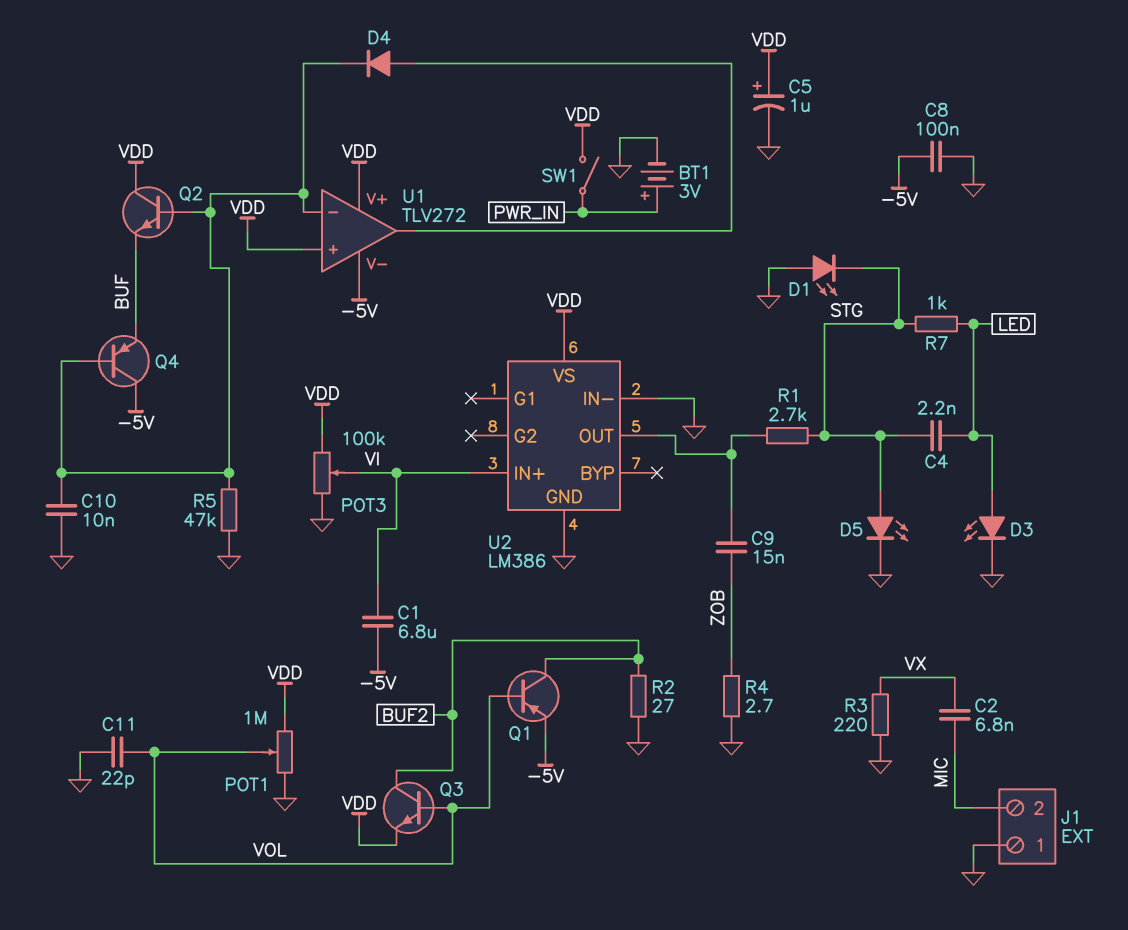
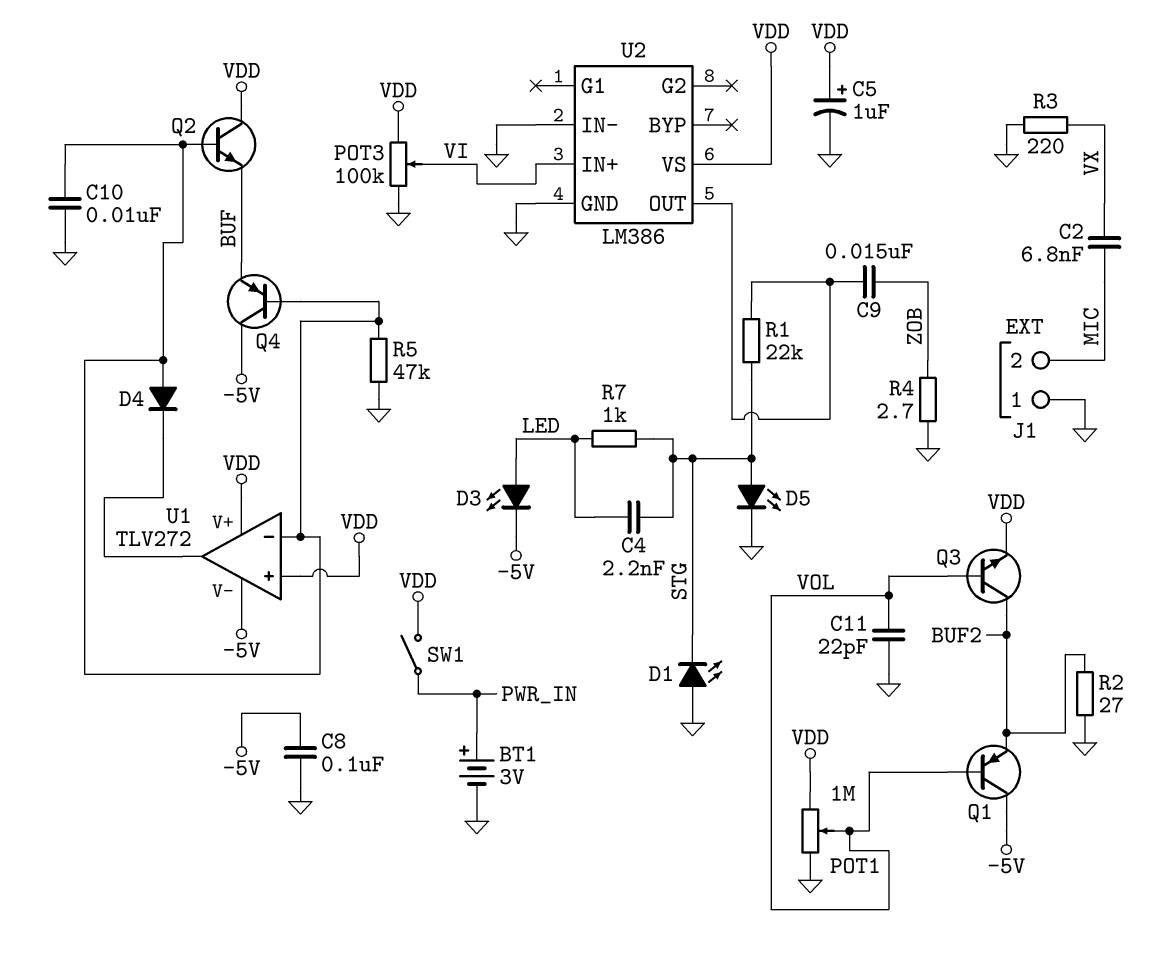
C1: 6.8uF (-5V, VI) -> none
D3: LED (A LED, K GND) -> LED (A LED, K -5V)
D4: diode (A U1/out, K U1/in-) -> diode (A U1/in-, K U1/out)
Q1: PNP (B VOL, C BUF2, E -5V) -> PNP (B VOL, C -5V, E BUF2)
R1: 2.7k (STG, U2/OUT) -> 22k (STG, U2/OUT)

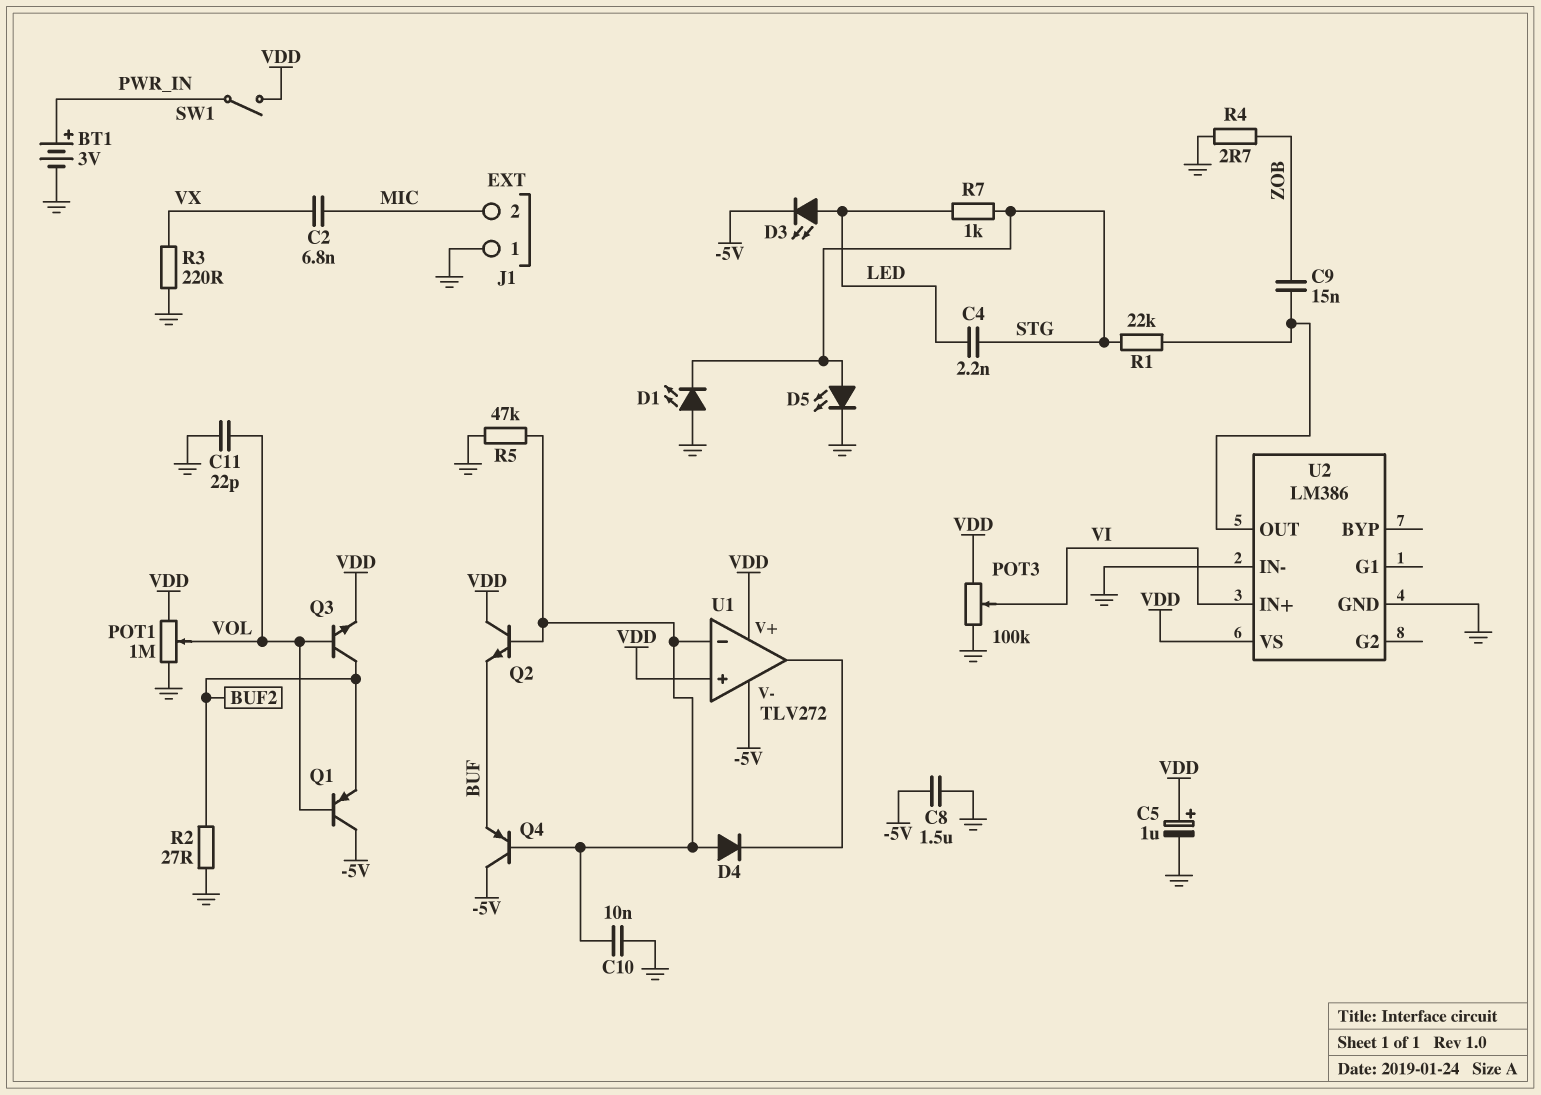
C8: 100nF (-5V, GND) -> 1.5uF (-5V, GND)

